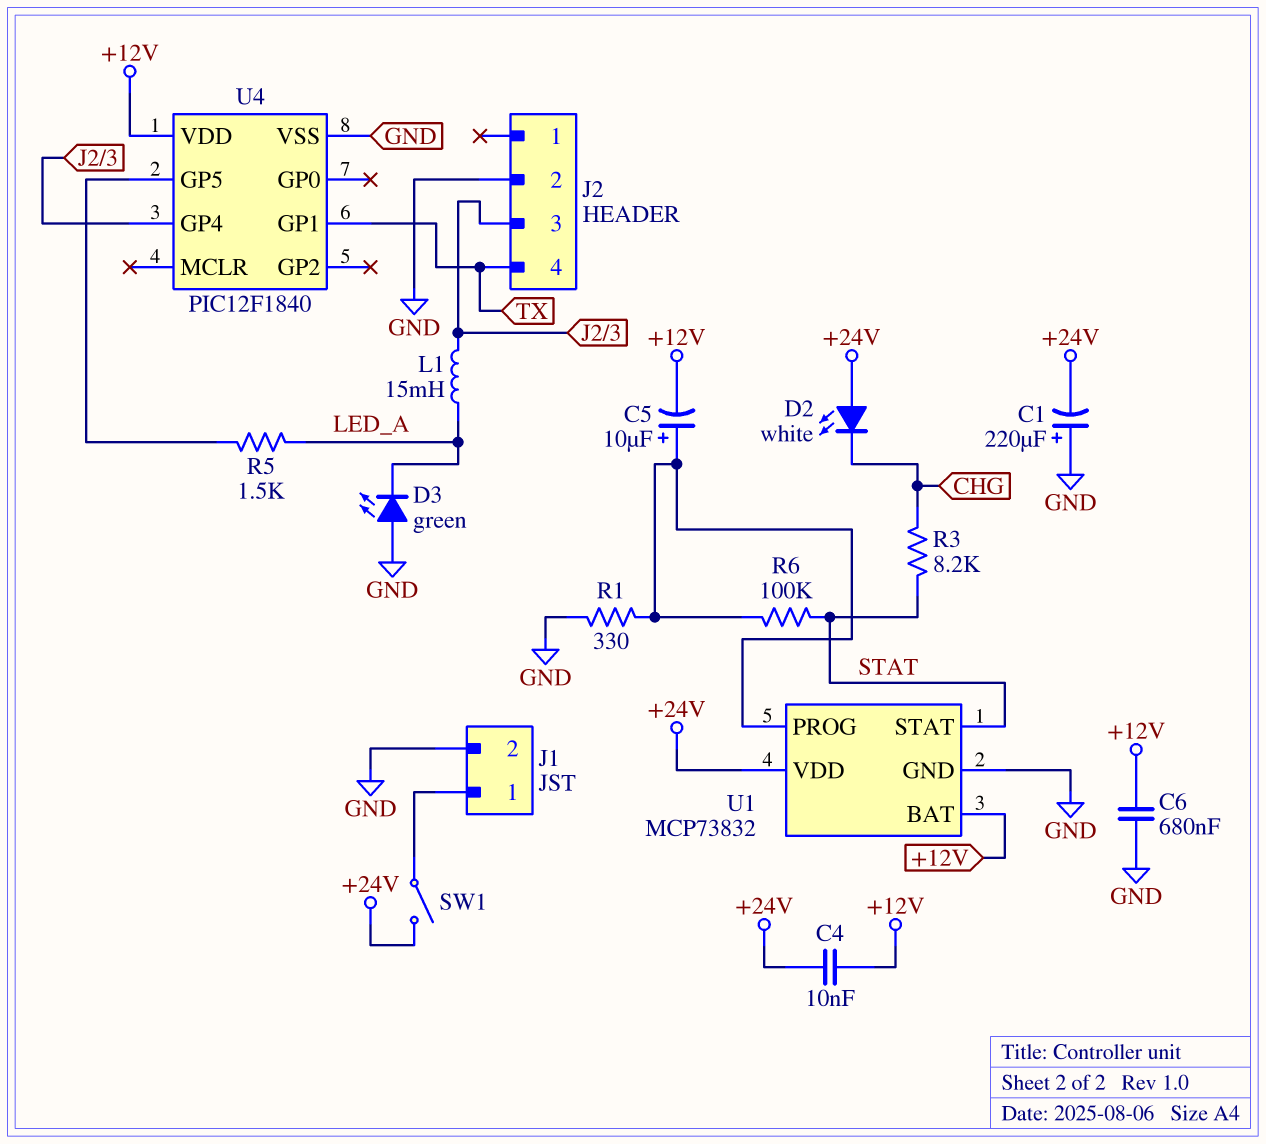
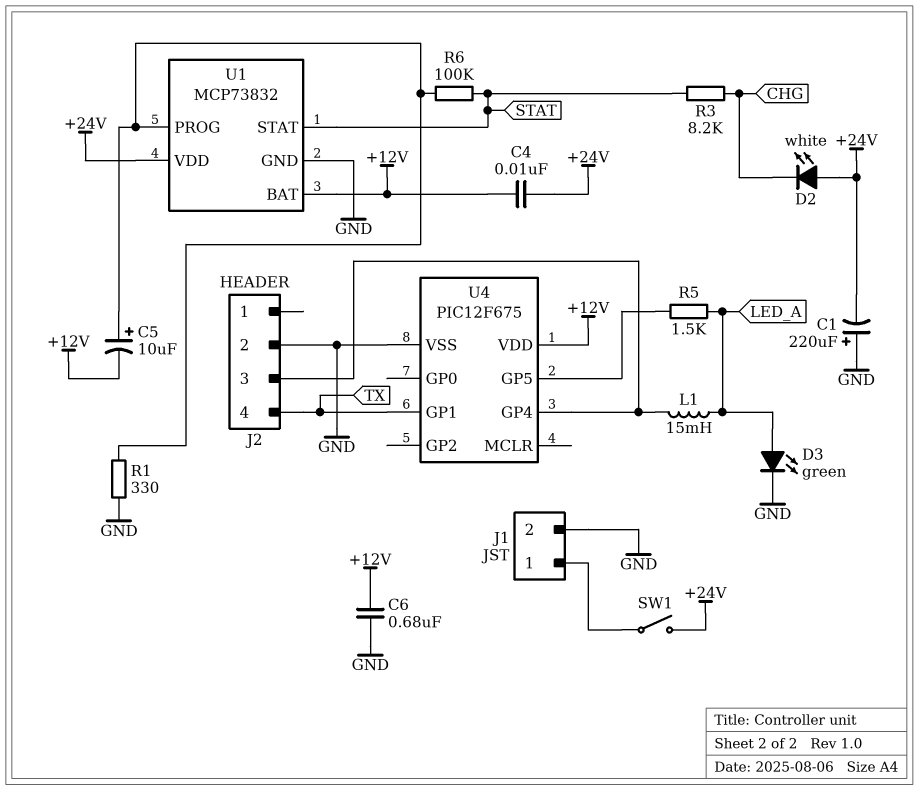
D3: LED green (A GND, K LED_A) -> LED green (A LED_A, K GND)
U4: PIC12F1840 -> PIC12F675

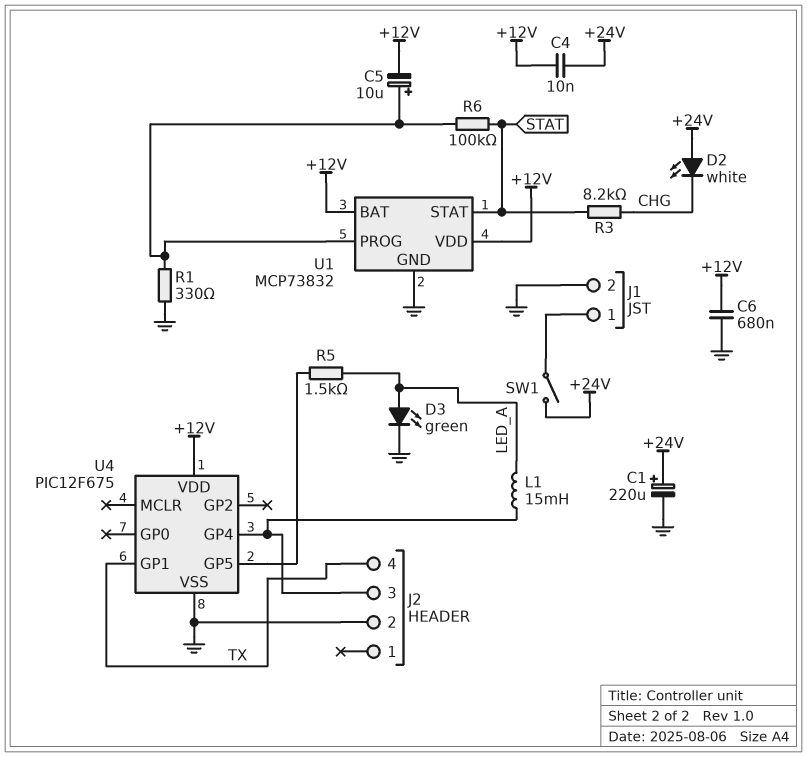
C1: 220uF (plus GND, minus +24V) -> 220uF (plus +24V, minus GND)
U1 pin VDD: +24V -> +12V

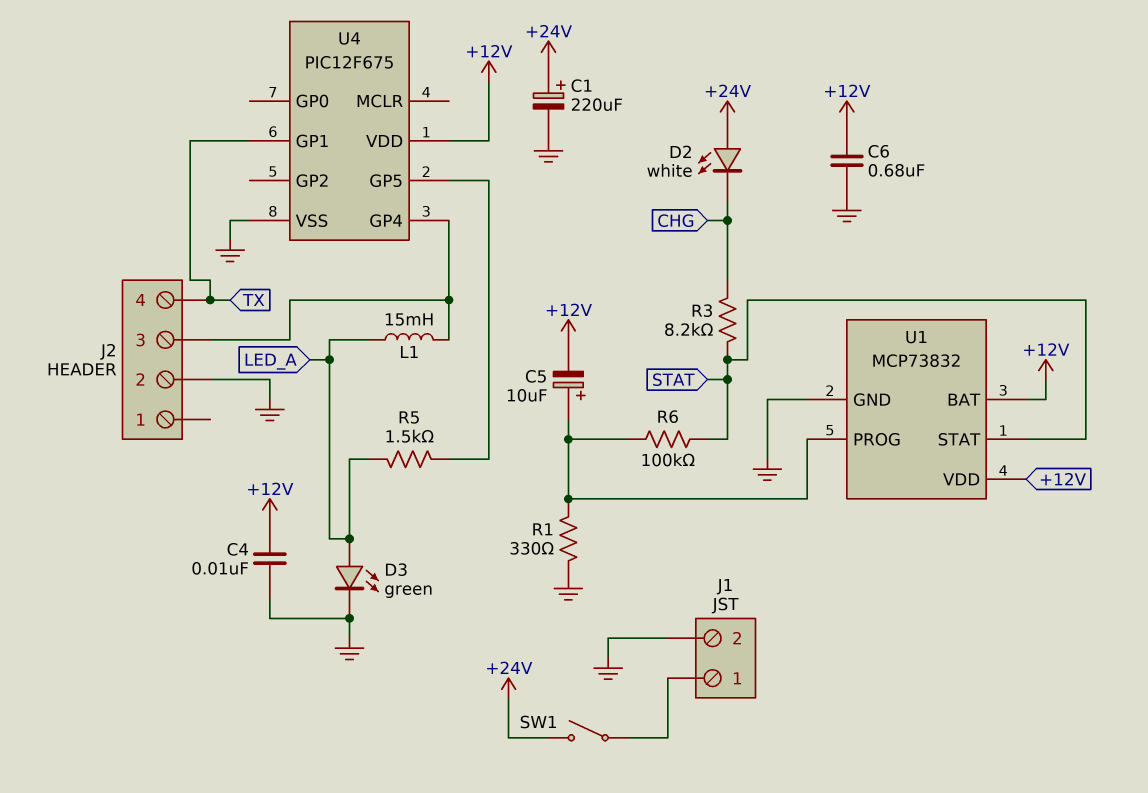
C4: 10nF (+12V, +24V) -> 10nF (+12V, GND)

